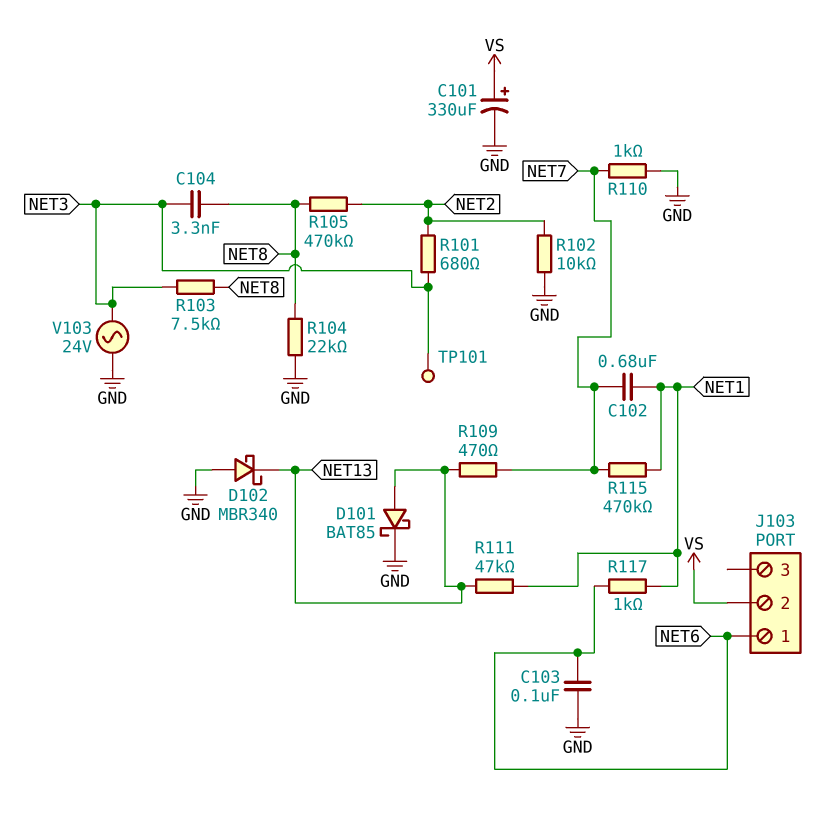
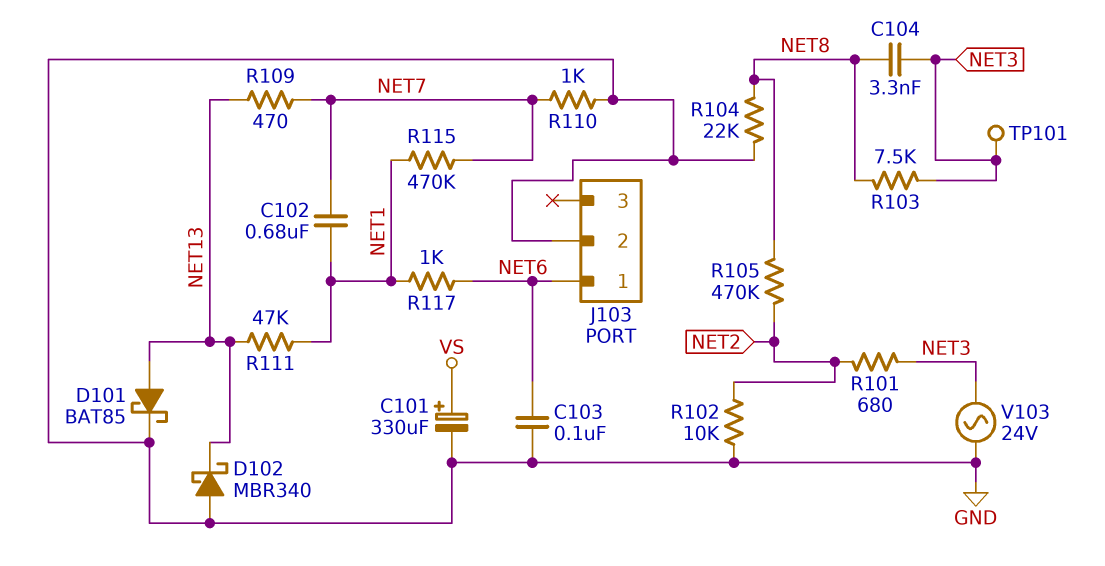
J103 pin 2: VS -> GND

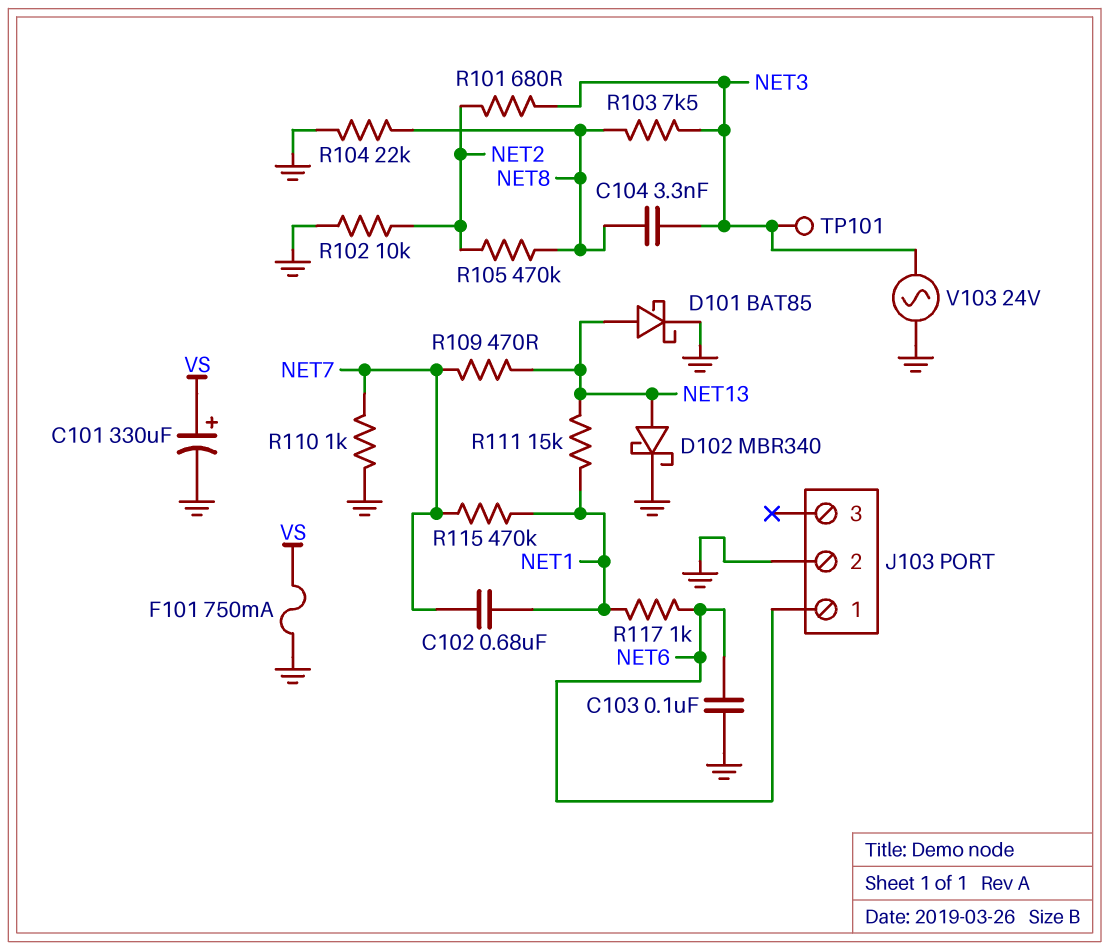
D102: schottky MBR340 (A GND, K NET13) -> schottky MBR340 (A NET13, K GND)
F101: none -> 750mA (GND, VS)
R111: 47k (NET1, NET13) -> 15k (NET1, NET13)

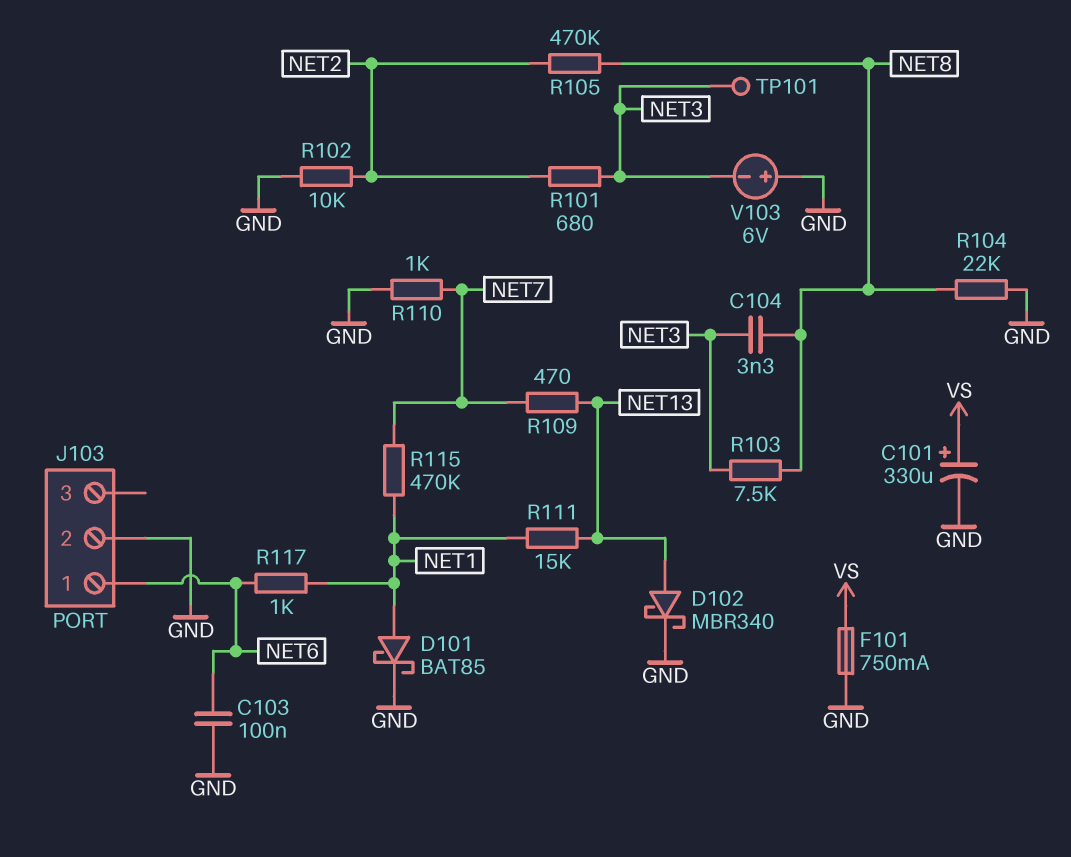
C102: 680nF (NET1, NET7) -> none
D101: schottky BAT85 (A NET13, K GND) -> schottky BAT85 (A NET1, K GND)
V103: AC 24V (GND, NET3) -> 6V (plus GND, minus NET3)

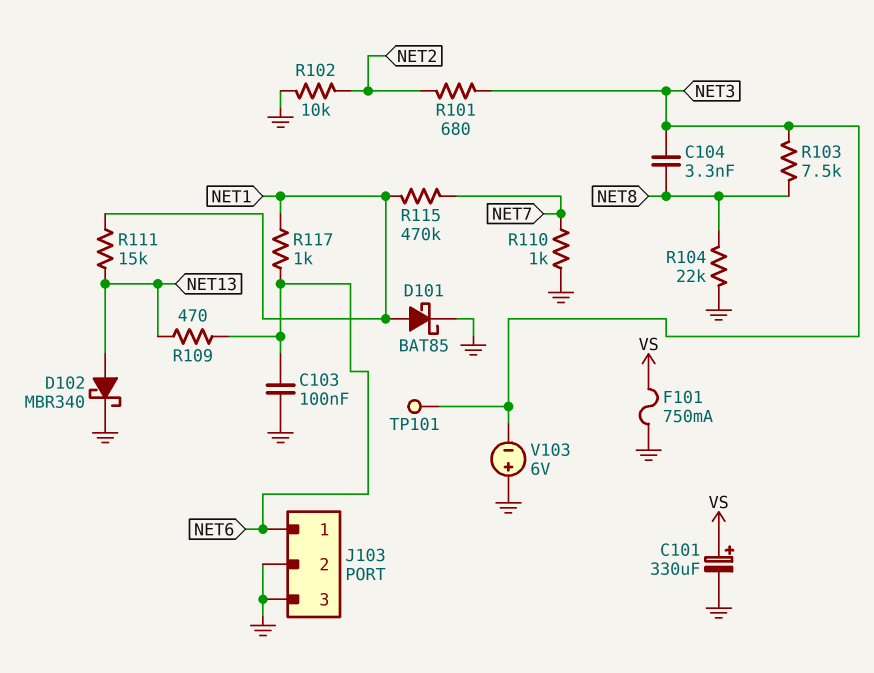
J103 pin 3: none -> GND
R105: 470k (NET2, NET8) -> none
R109: 470 (NET7, NET13) -> 470 (NET6, NET13)

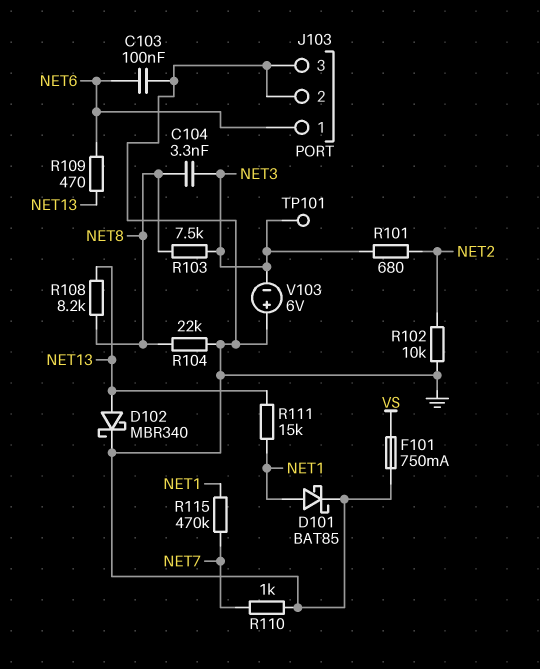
C101: 330uF (plus VS, minus GND) -> none
R108: none -> 8.2k (NET8, NET13)
R117: 1k (NET1, NET6) -> none

